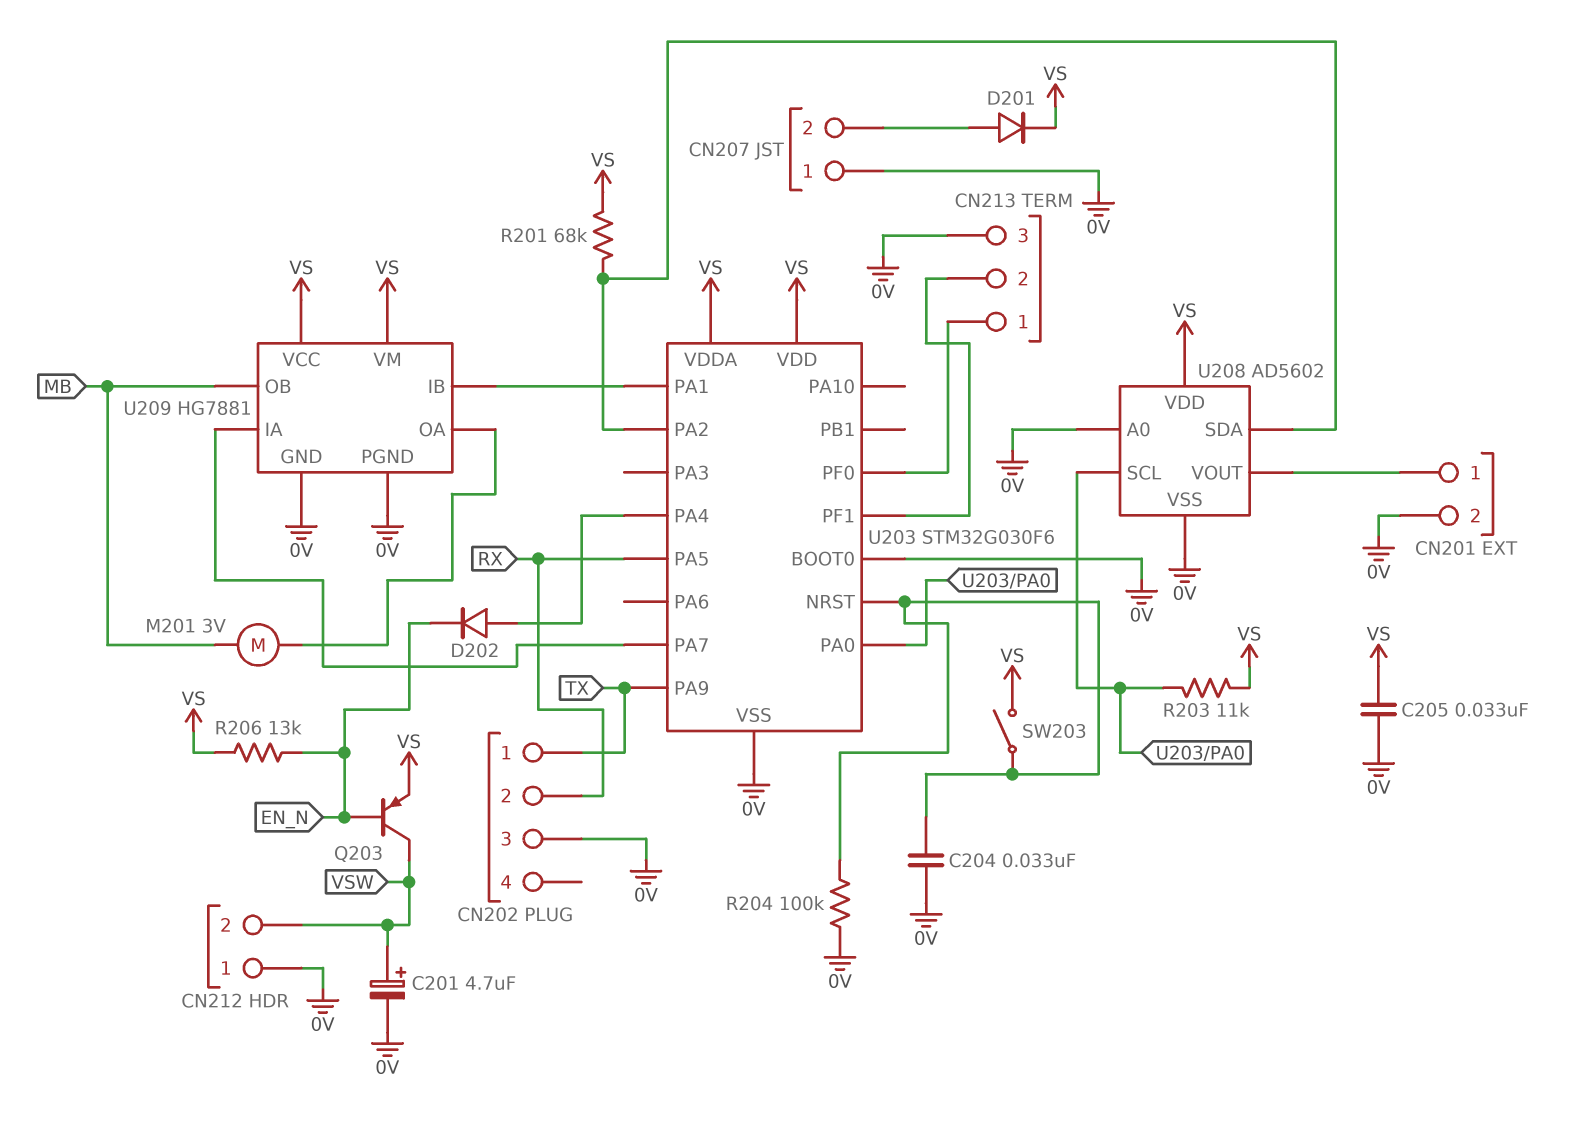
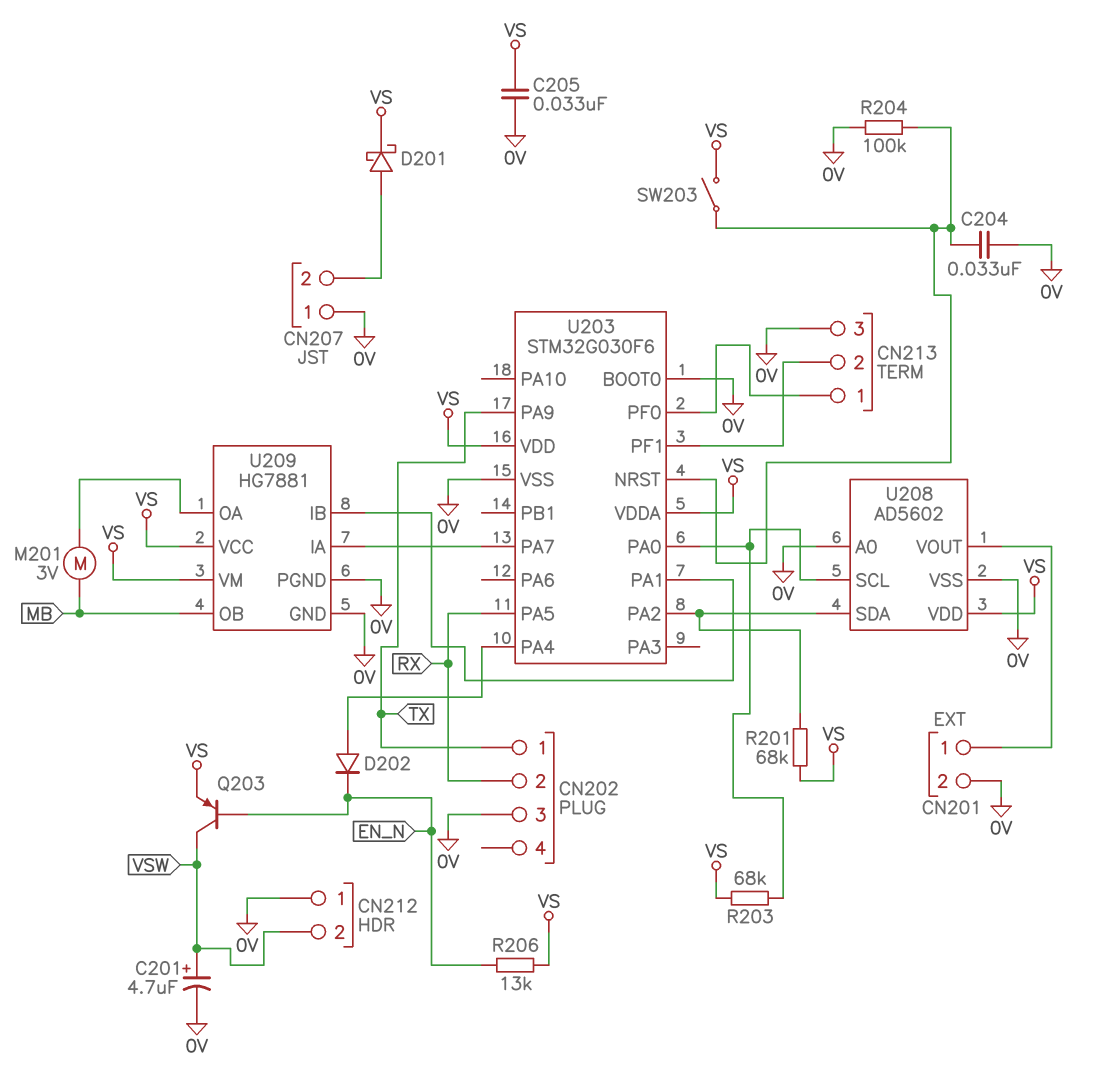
D201: diode (A CN207/2, K VS) -> schottky (A CN207/2, K VS)
R203: 11k (U203/PA0, VS) -> 68k (U203/PA0, VS)

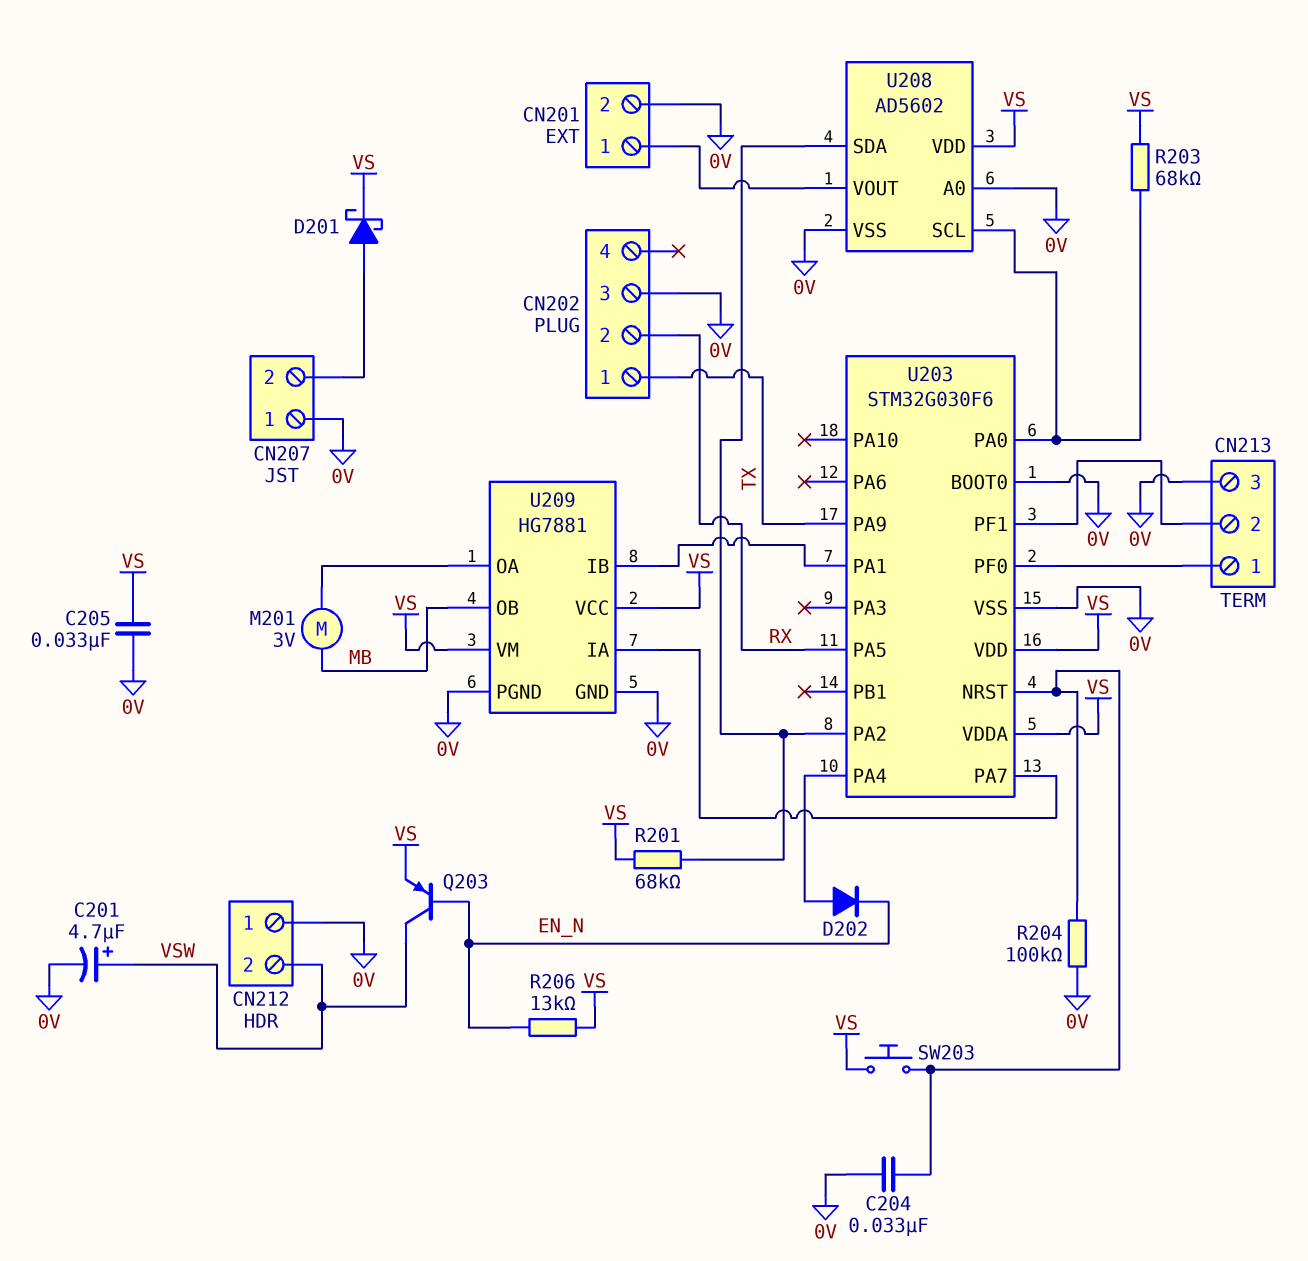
SW203: switch (U203/NRST, VS) -> button (U203/NRST, VS)

